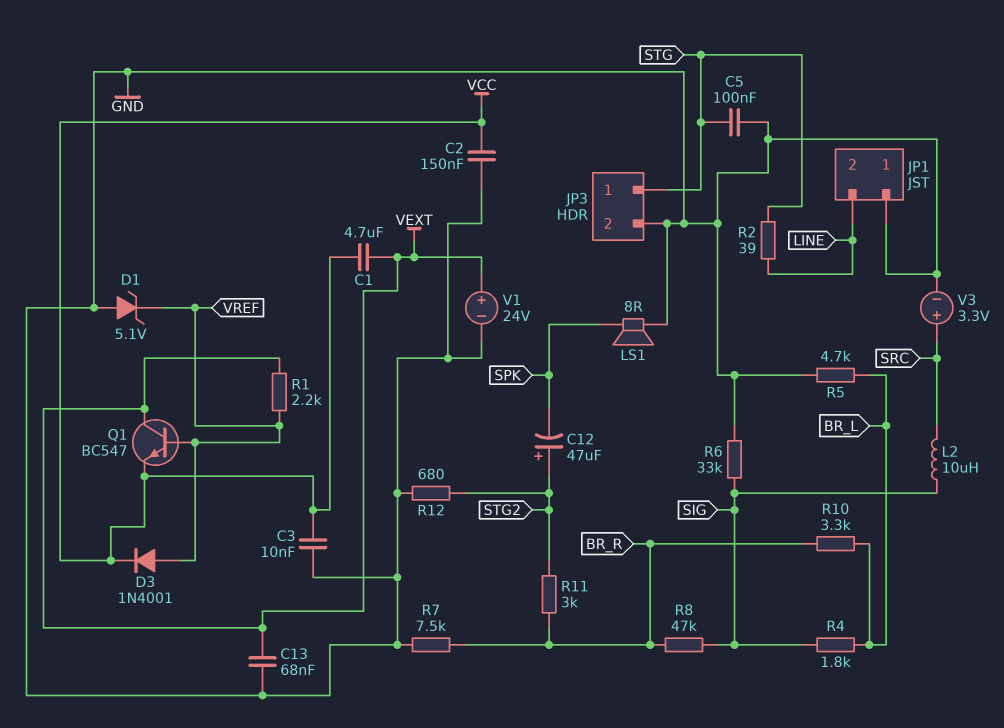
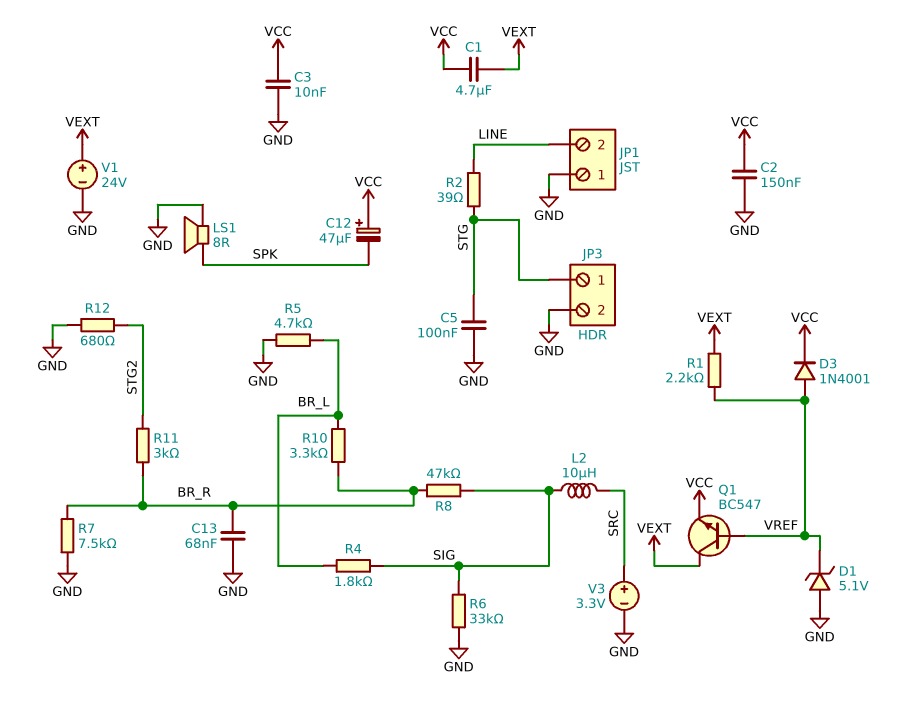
C12: 47uF (plus STG2, minus SPK) -> 47uF (plus VCC, minus SPK)
C13: 68nF (GND, VEXT) -> 68nF (BR_R, GND)

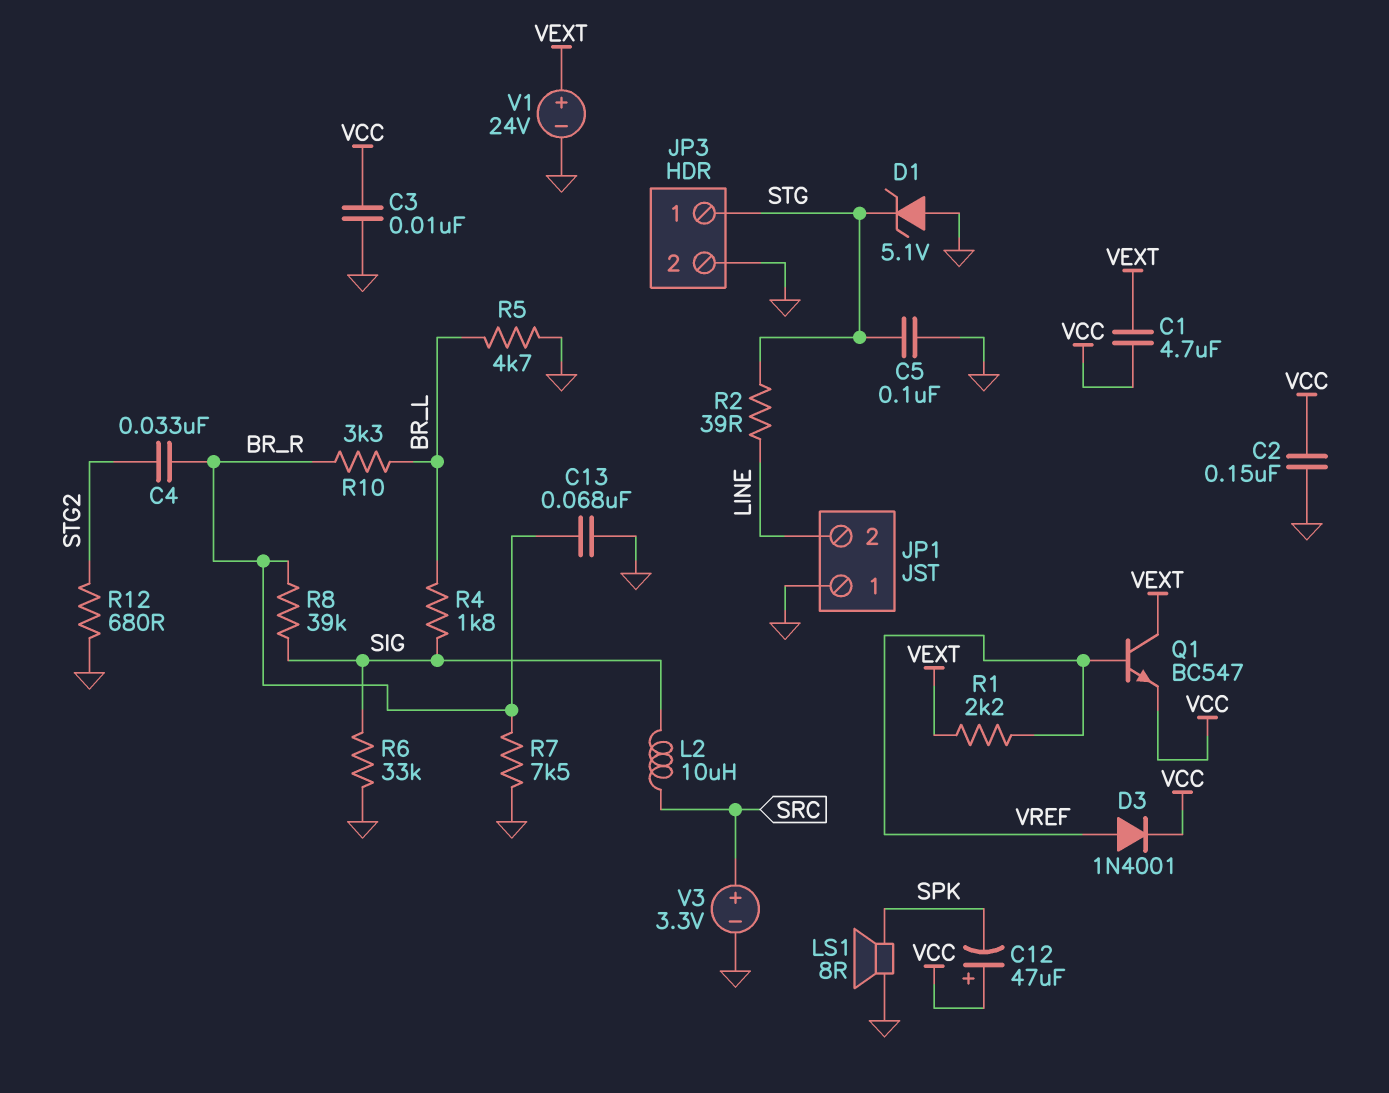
C4: none -> 33nF (BR_R, STG2)
D1: zener 5.1V (A GND, K VREF) -> zener 5.1V (A GND, K STG)
R8: 47k (BR_R, SIG) -> 39k (BR_R, SIG)
R11: 3k (BR_R, STG2) -> none

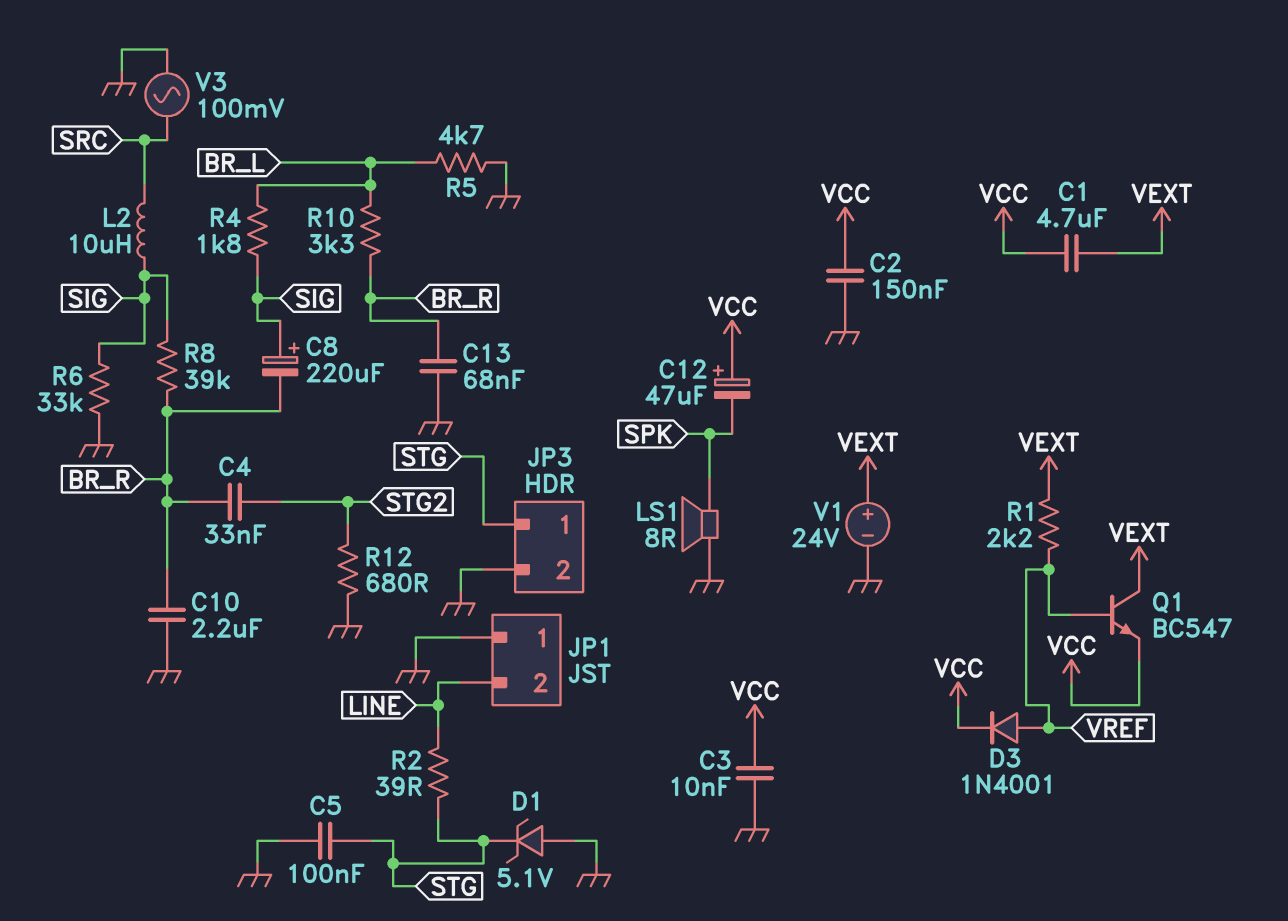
C8: none -> 220uF (plus SIG, minus BR_R)
C10: none -> 2.2uF (BR_R, GND)
R7: 7.5k (BR_R, GND) -> none
V3: 3.3V (plus SRC, minus GND) -> AC 100mV (GND, SRC)

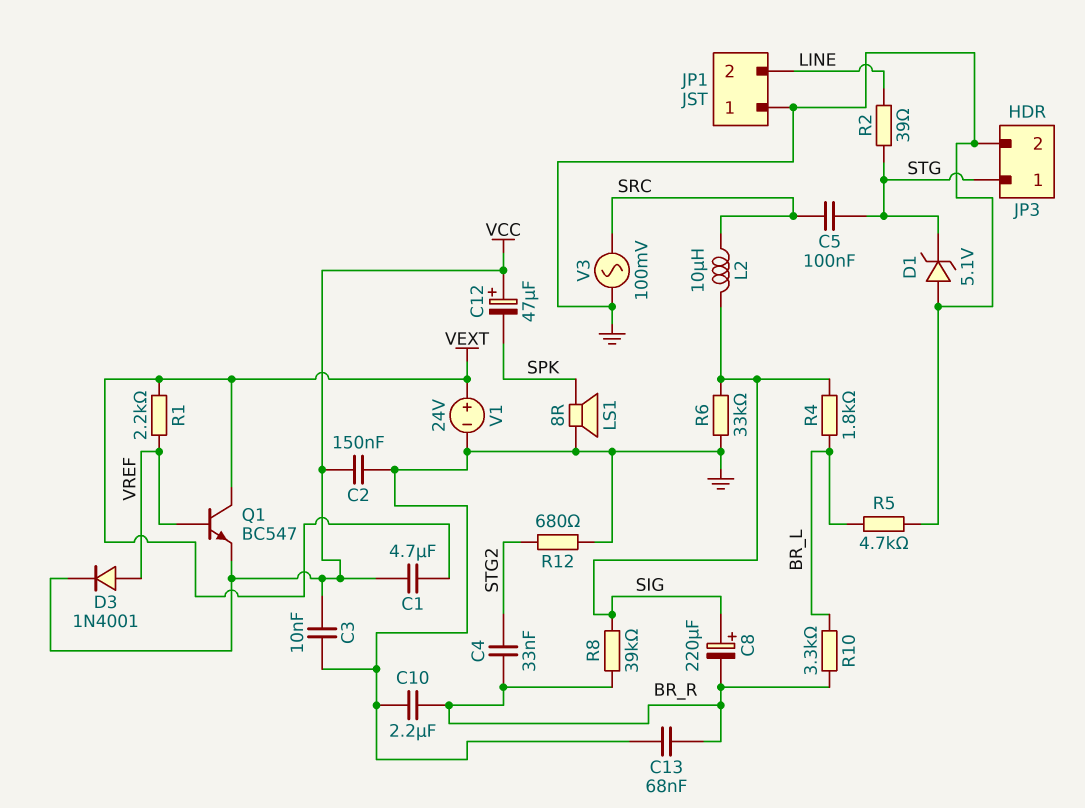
C5: 100nF (GND, STG) -> 100nF (SRC, STG)

